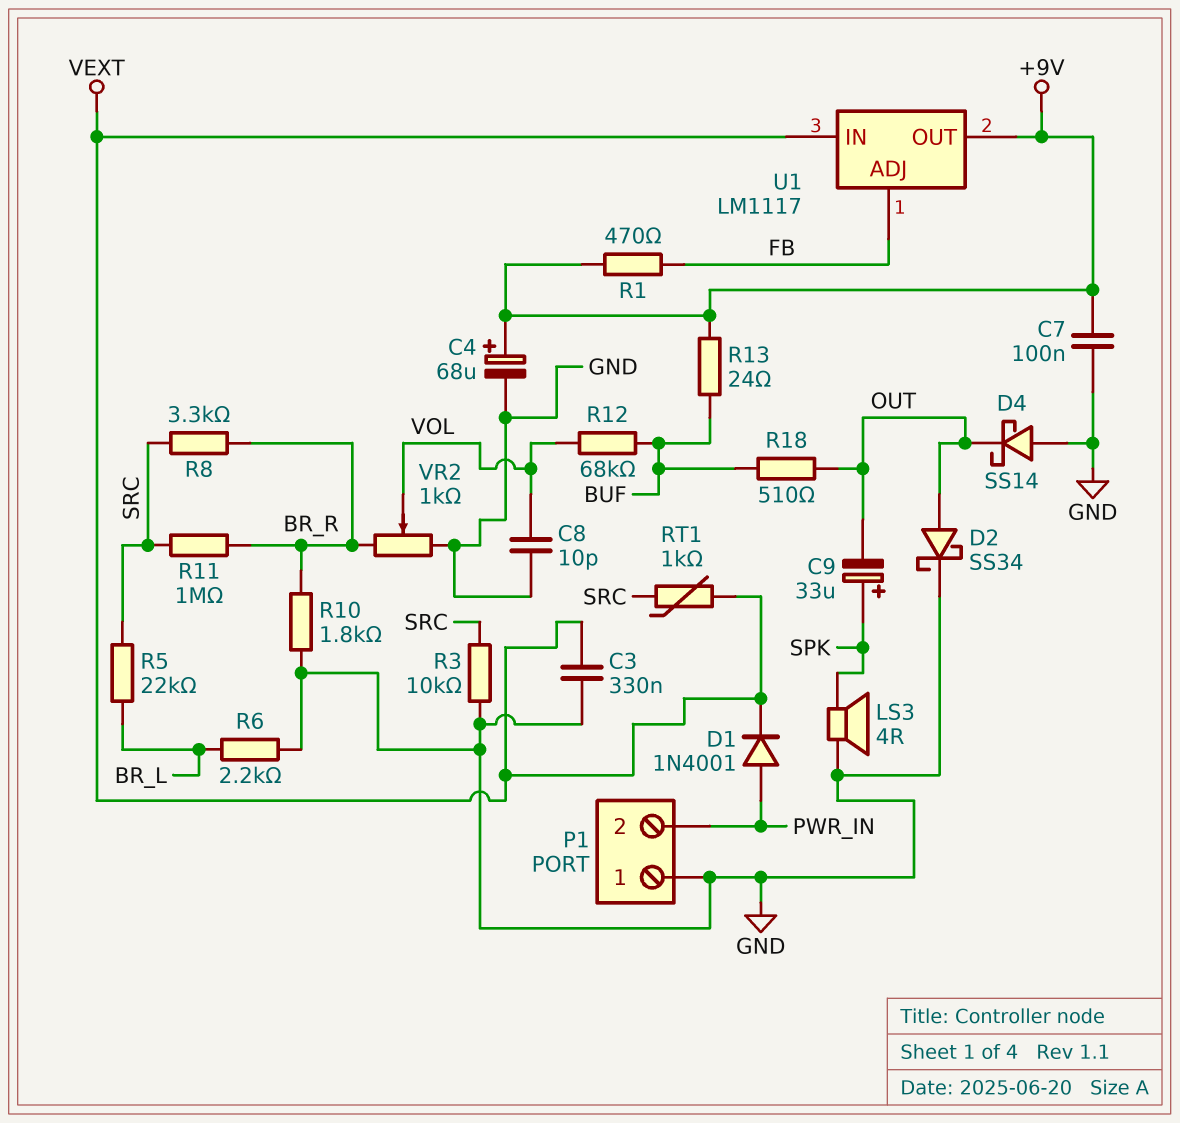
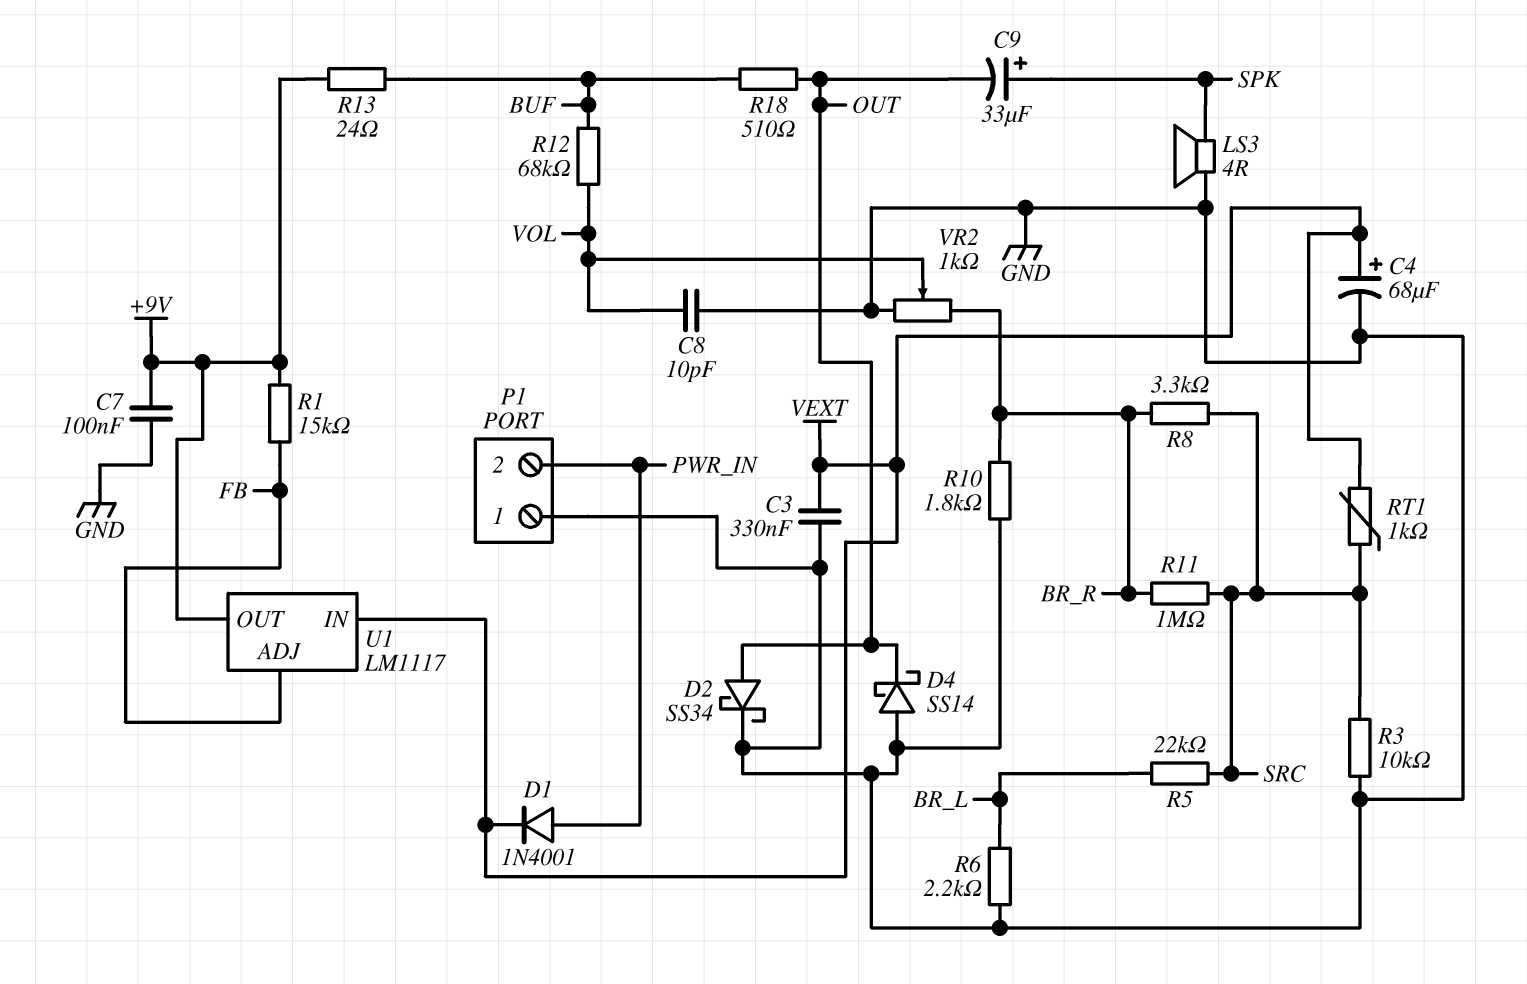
C4: 68uF (plus +9V, minus GND) -> 68uF (plus VEXT, minus GND)
R1: 470 (+9V, FB) -> 15k (+9V, FB)

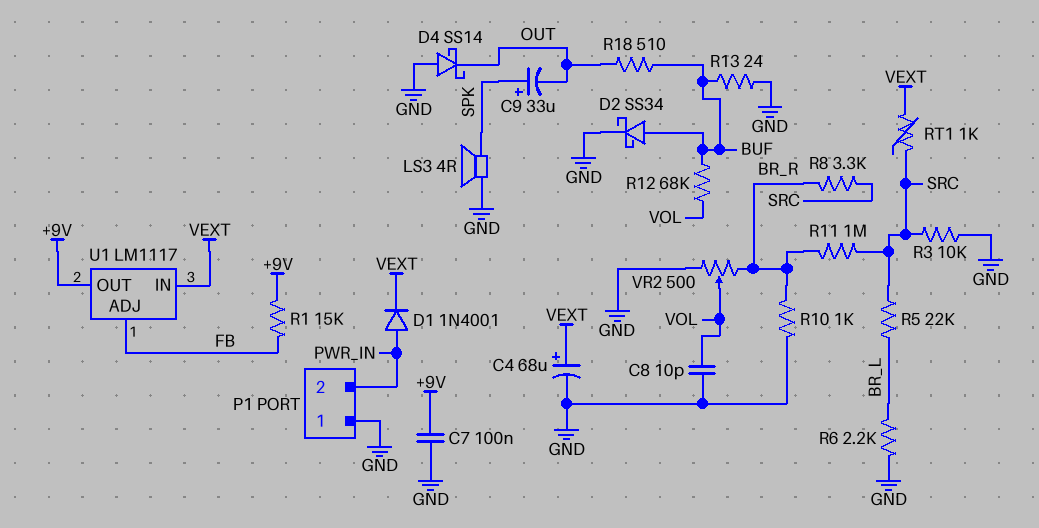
C3: 330nF (GND, VEXT) -> none
D2: schottky SS34 (A OUT, K GND) -> schottky SS34 (A BUF, K GND)
R10: 1.8k (BR_R, GND) -> 1k (BR_R, GND)
R13: 24 (+9V, BUF) -> 24 (BUF, GND)
VR2: 1k (BR_R, GND, wiper VOL) -> 500 (BR_R, GND, wiper VOL)

